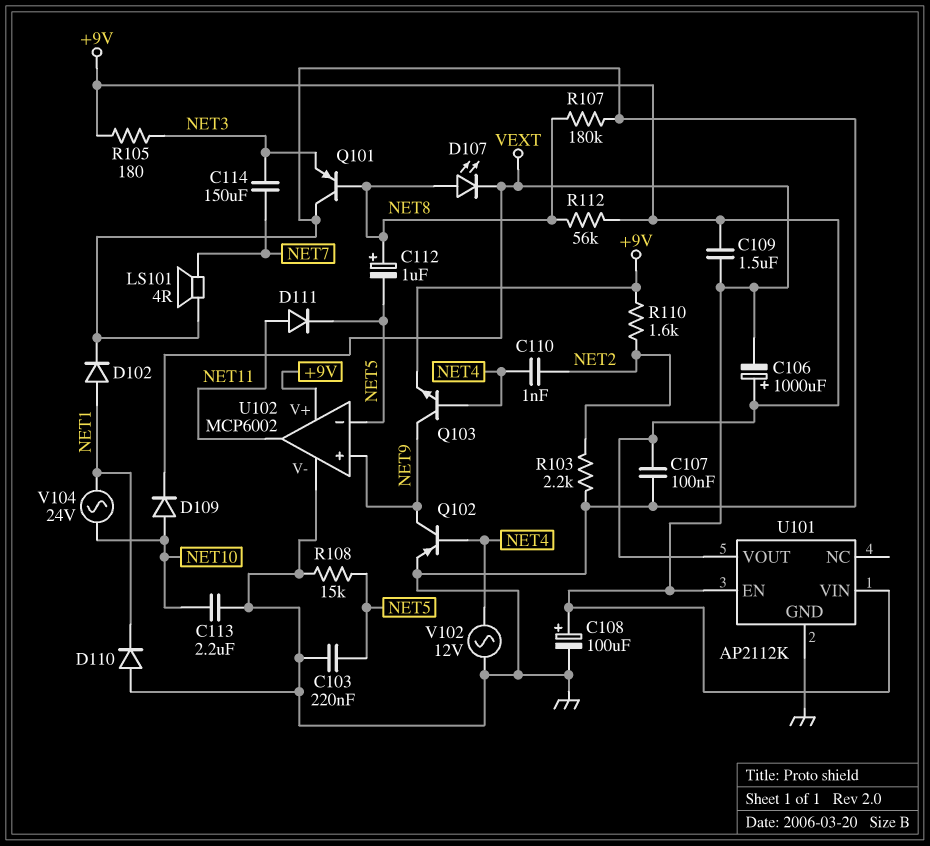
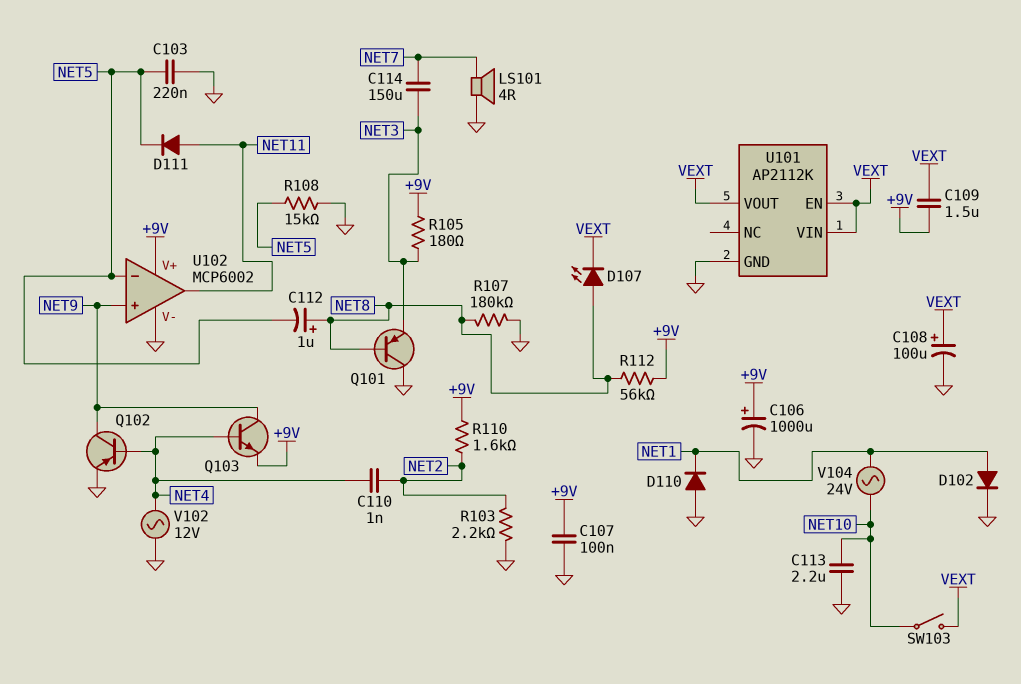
C106: 1000uF (plus +9V, minus VEXT) -> 1000uF (plus +9V, minus GND)
D109: diode (A NET10, K VEXT) -> none
SW103: none -> switch (NET10, VEXT)
U101 pin VOUT: +9V -> VEXT

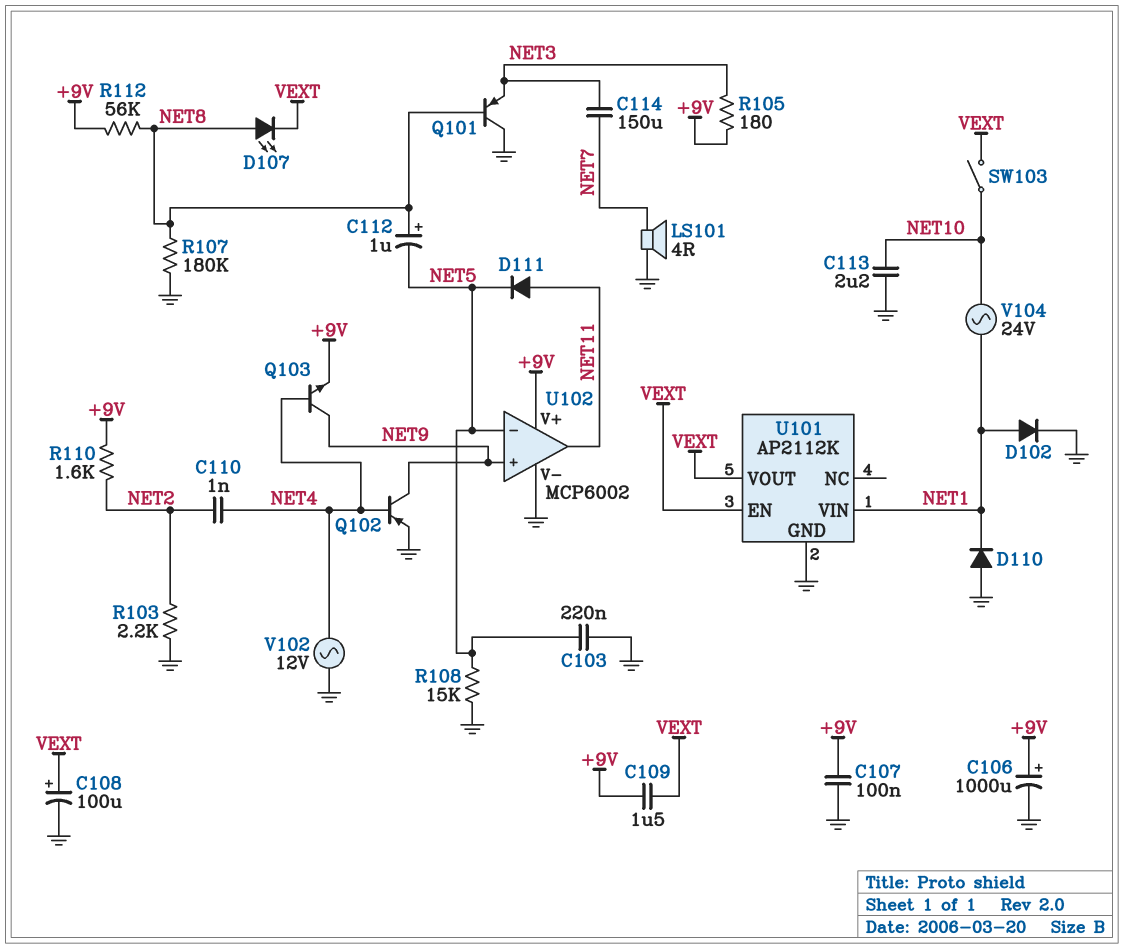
U101 pin VIN: VEXT -> NET1

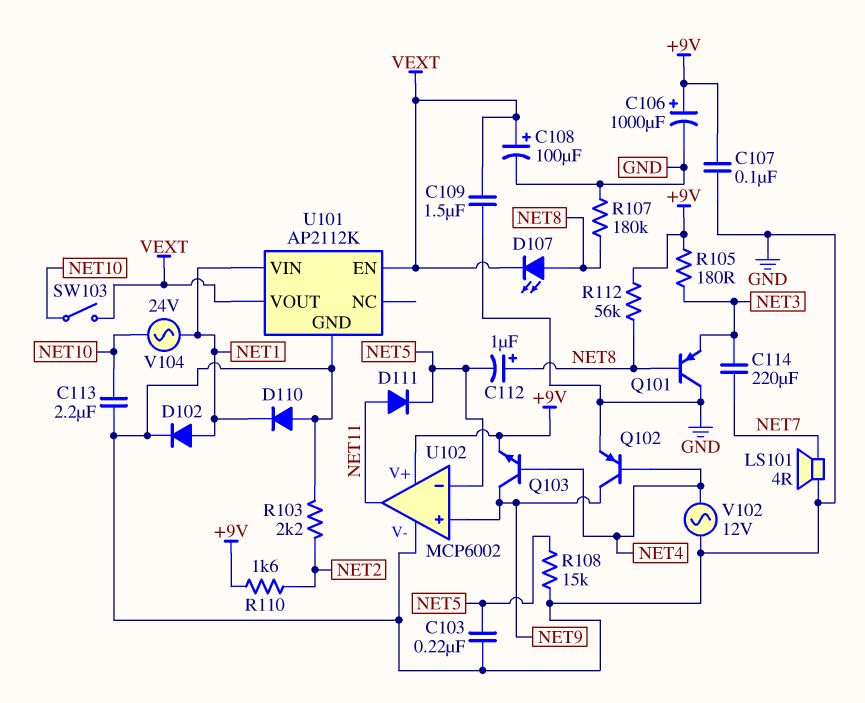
C109: 1.5uF (+9V, VEXT) -> 1.5uF (GND, VEXT)
C110: 1nF (NET2, NET4) -> none
C114: 150uF (NET3, NET7) -> 220uF (NET3, NET7)

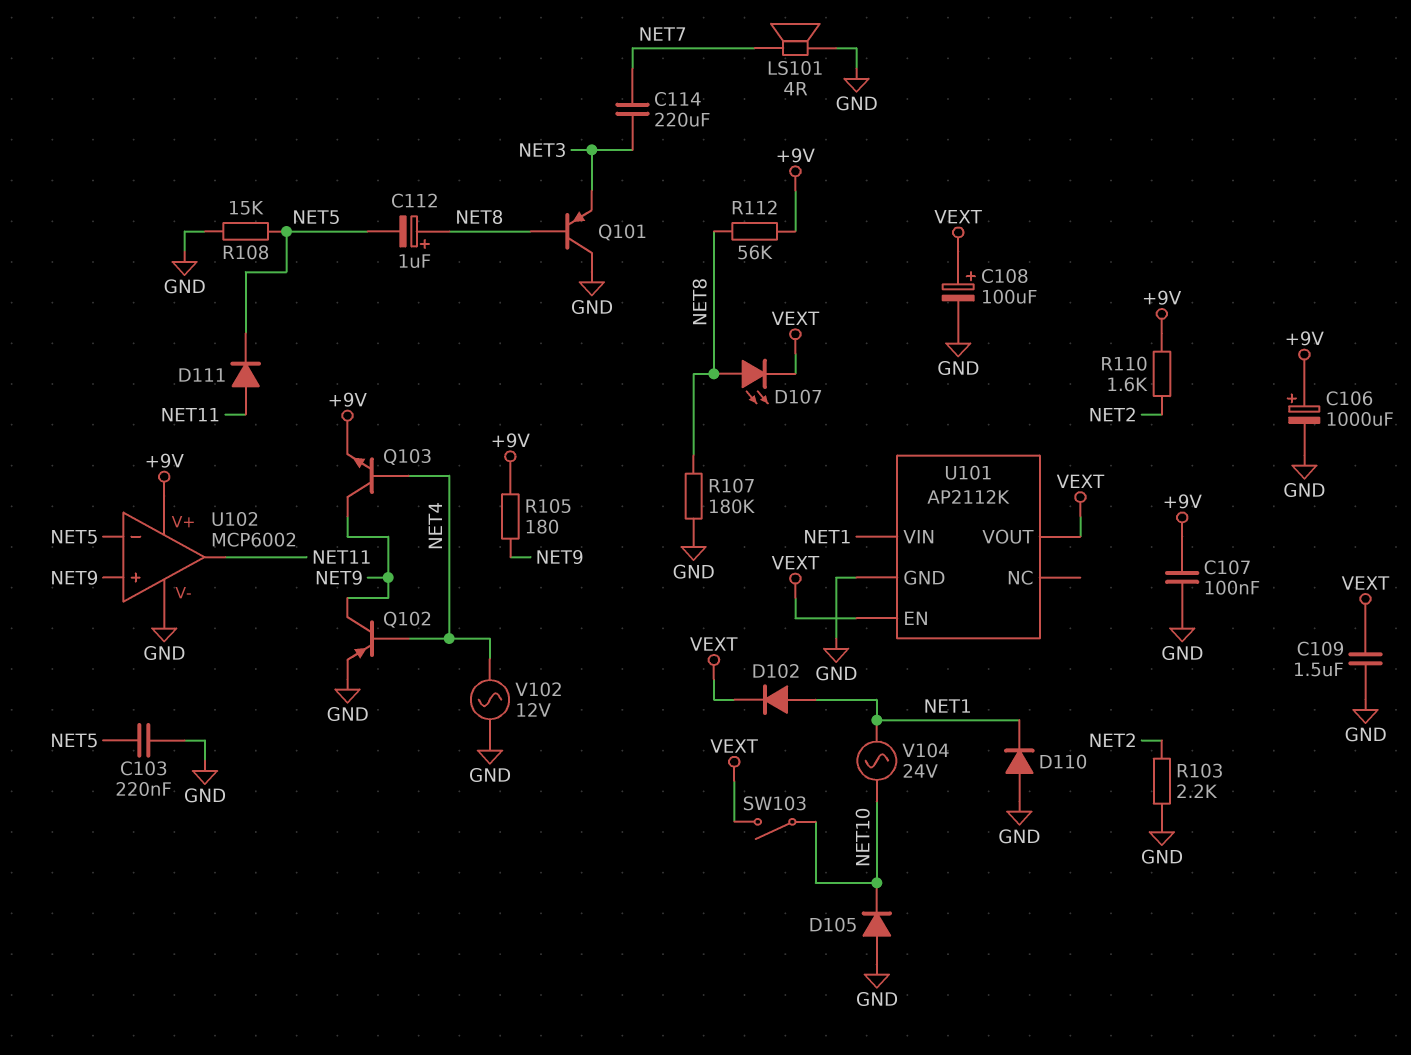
C113: 2.2uF (GND, NET10) -> none
D102: diode (A NET1, K GND) -> diode (A NET1, K VEXT)
D105: none -> diode (A GND, K NET10)
R105: 180 (+9V, NET3) -> 180 (+9V, NET9)

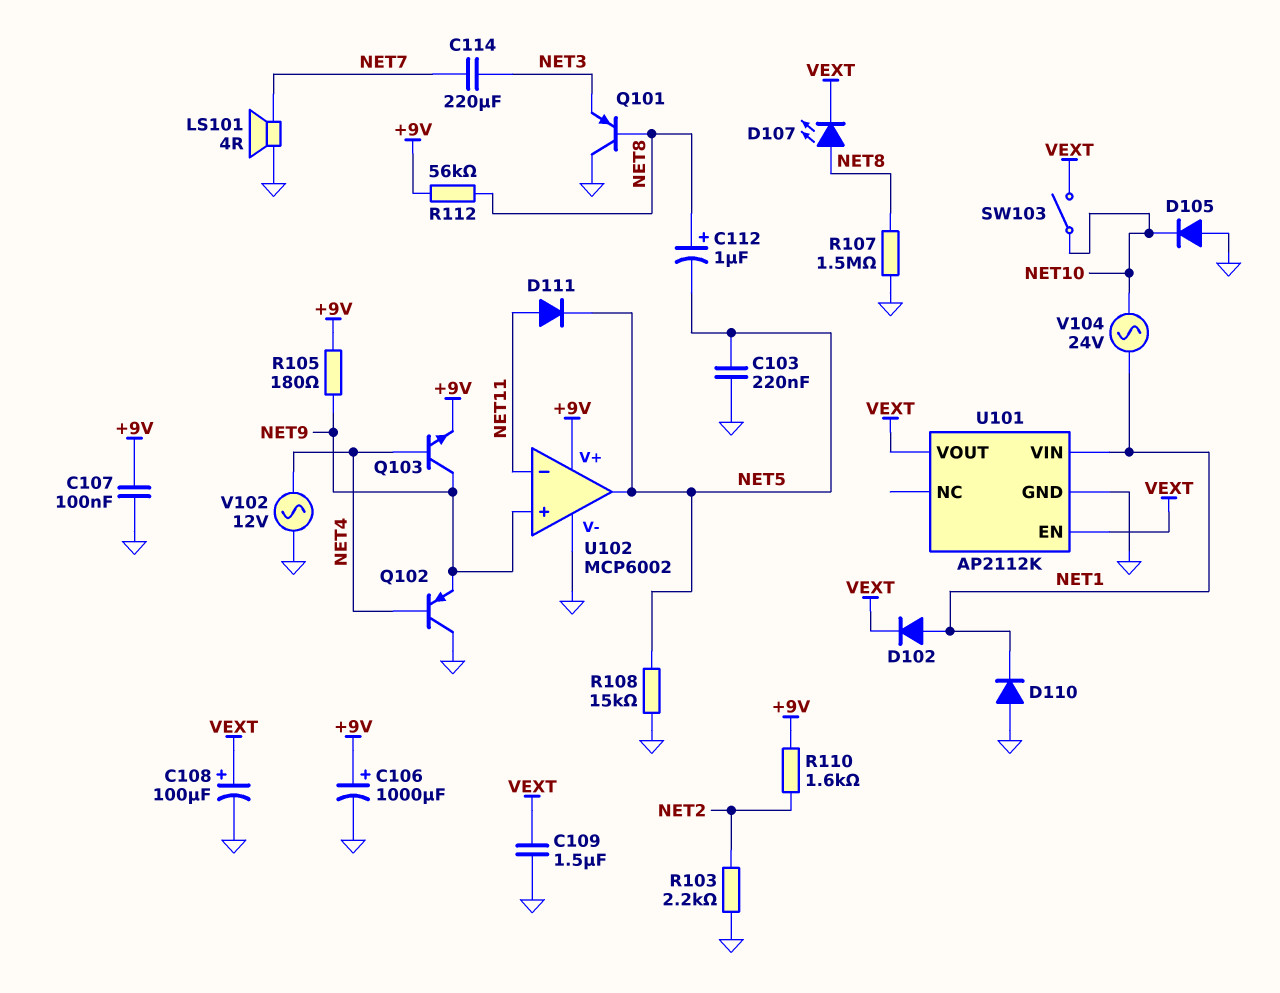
Q102: PNP (B NET4, C NET9, E GND) -> PNP (B NET4, C GND, E NET9)
R107: 180k (GND, NET8) -> 1.5M (GND, NET8)
U102 pin in-: NET5 -> NET11
U102 pin out: NET11 -> NET5

